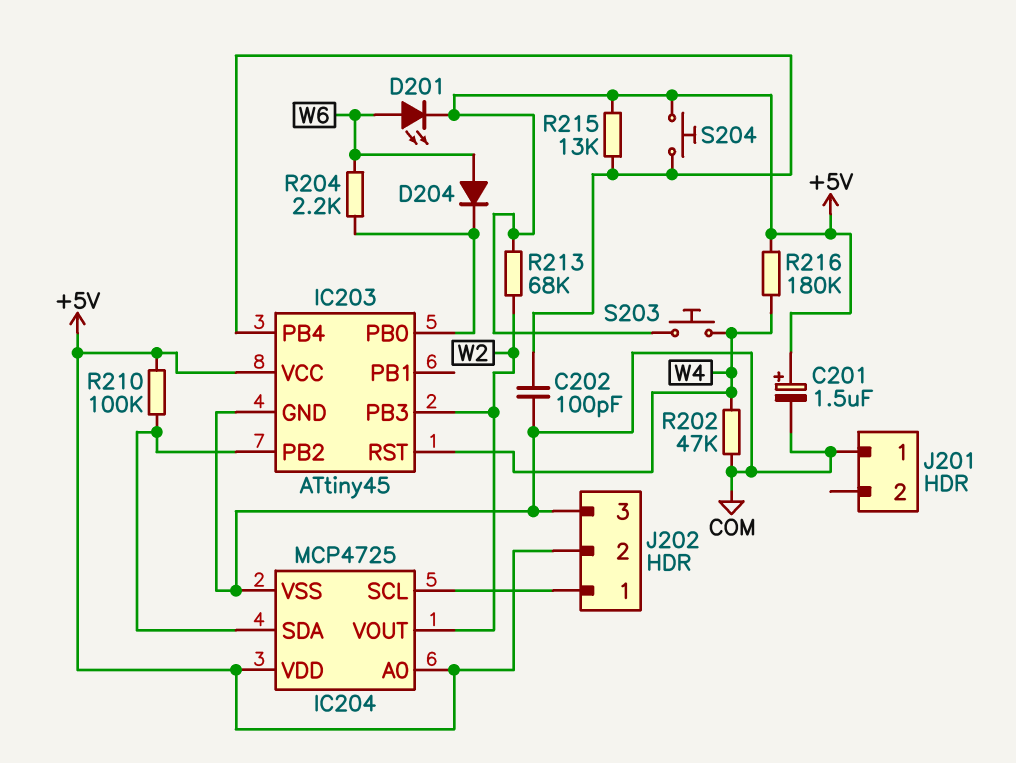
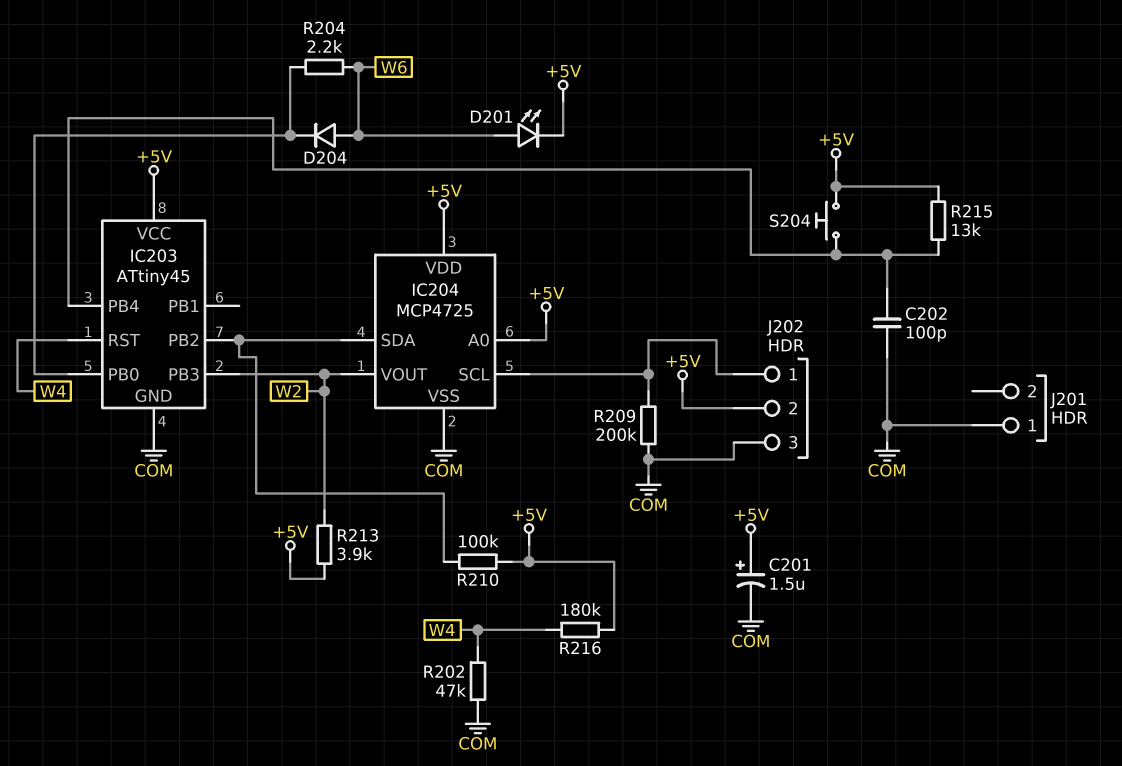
R209: none -> 200k (COM, IC204/SCL)
R213: 68k (+5V, W2) -> 3.9k (+5V, W2)
S203: button (+5V, W4) -> none

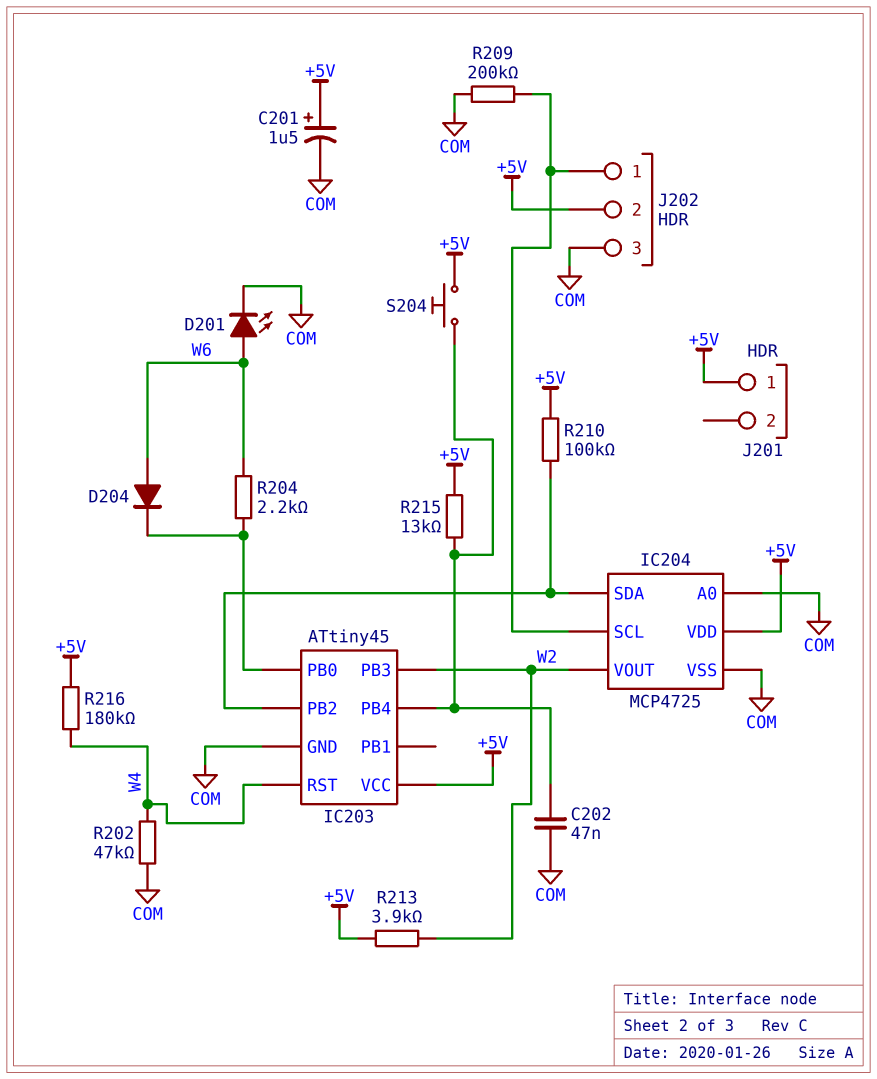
C202: 100pF (COM, IC203/PB4) -> 47nF (COM, IC203/PB4)
D201: LED (A W6, K +5V) -> LED (A W6, K COM)
IC204 pin A0: +5V -> COM
J201 pin 1: COM -> +5V

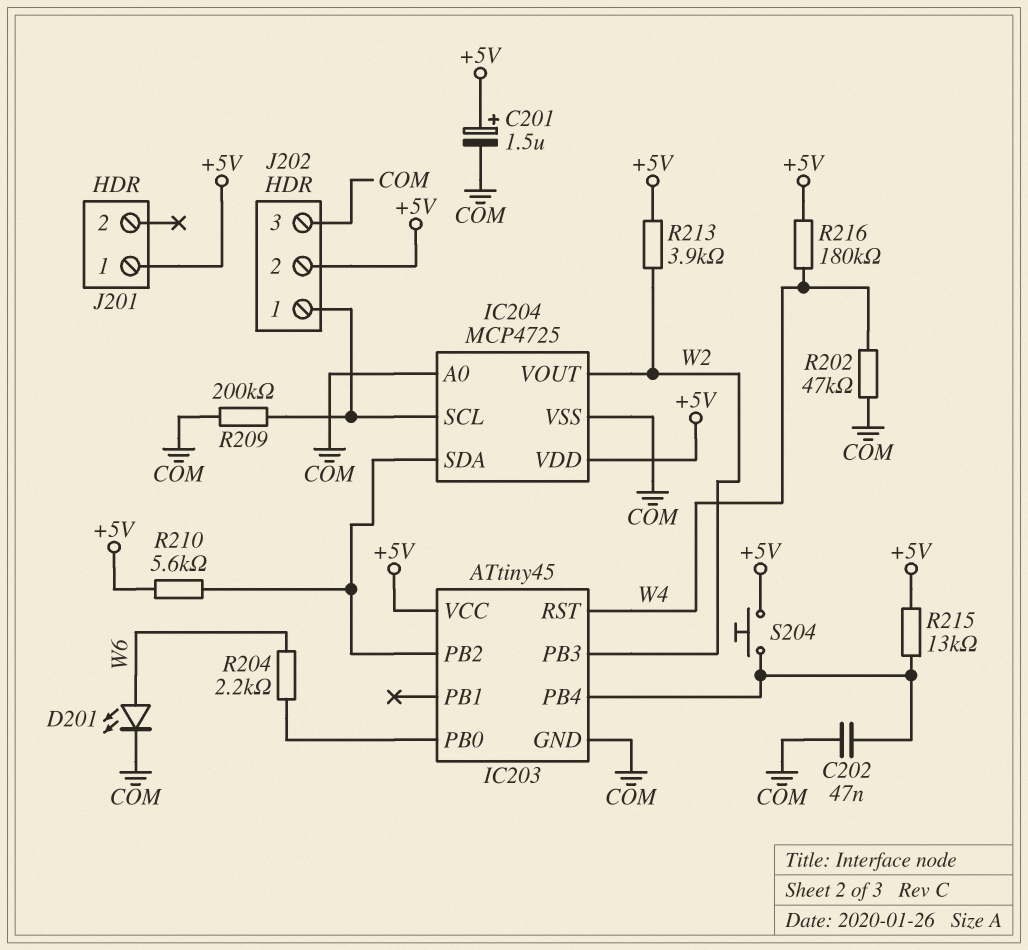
D204: diode (A W6, K IC203/PB0) -> none
R210: 100k (+5V, IC203/PB2) -> 5.6k (+5V, IC203/PB2)

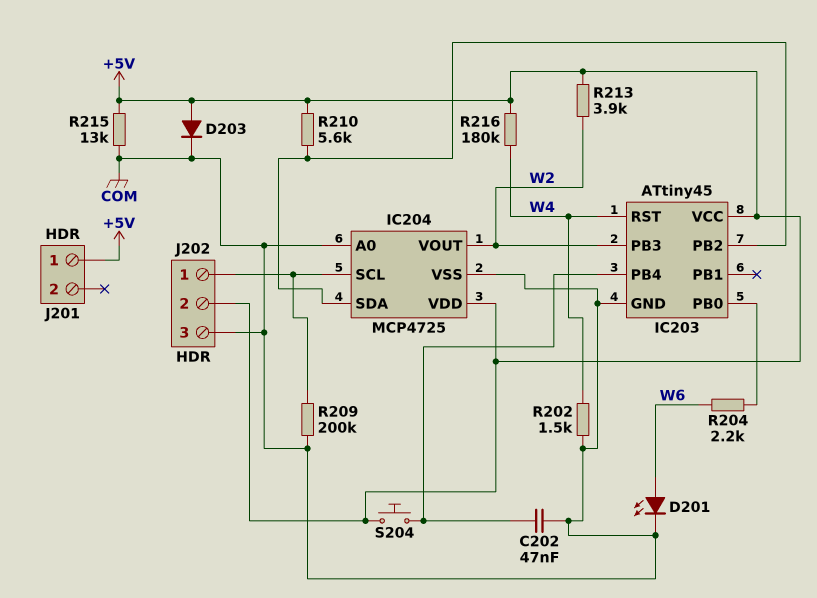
C201: 1.5uF (plus +5V, minus COM) -> none
D203: none -> diode (A +5V, K COM)
R202: 47k (COM, W4) -> 1.5k (COM, W4)
R215: 13k (+5V, IC203/PB4) -> 13k (+5V, COM)

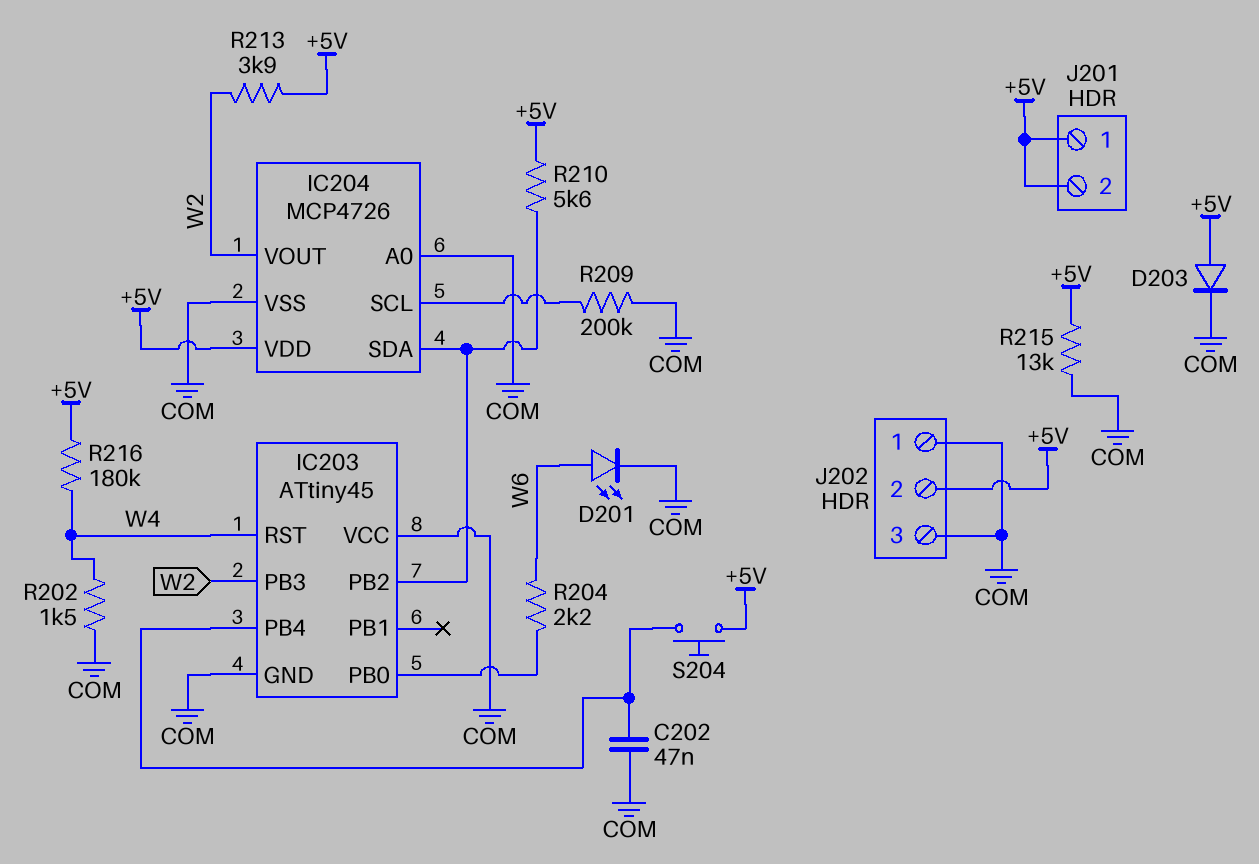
IC203 pin VCC: +5V -> COM
IC204: MCP4725 -> MCP4726
J201 pin 2: none -> +5V
J202 pin 1: IC204/SCL -> COM

